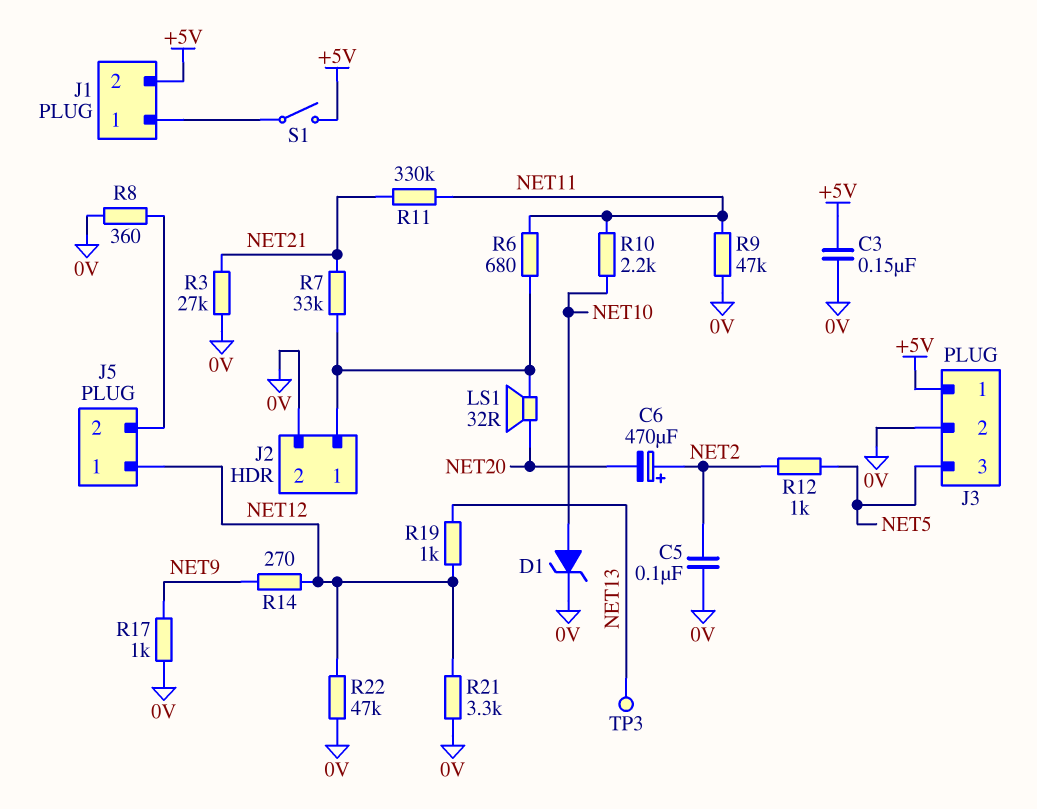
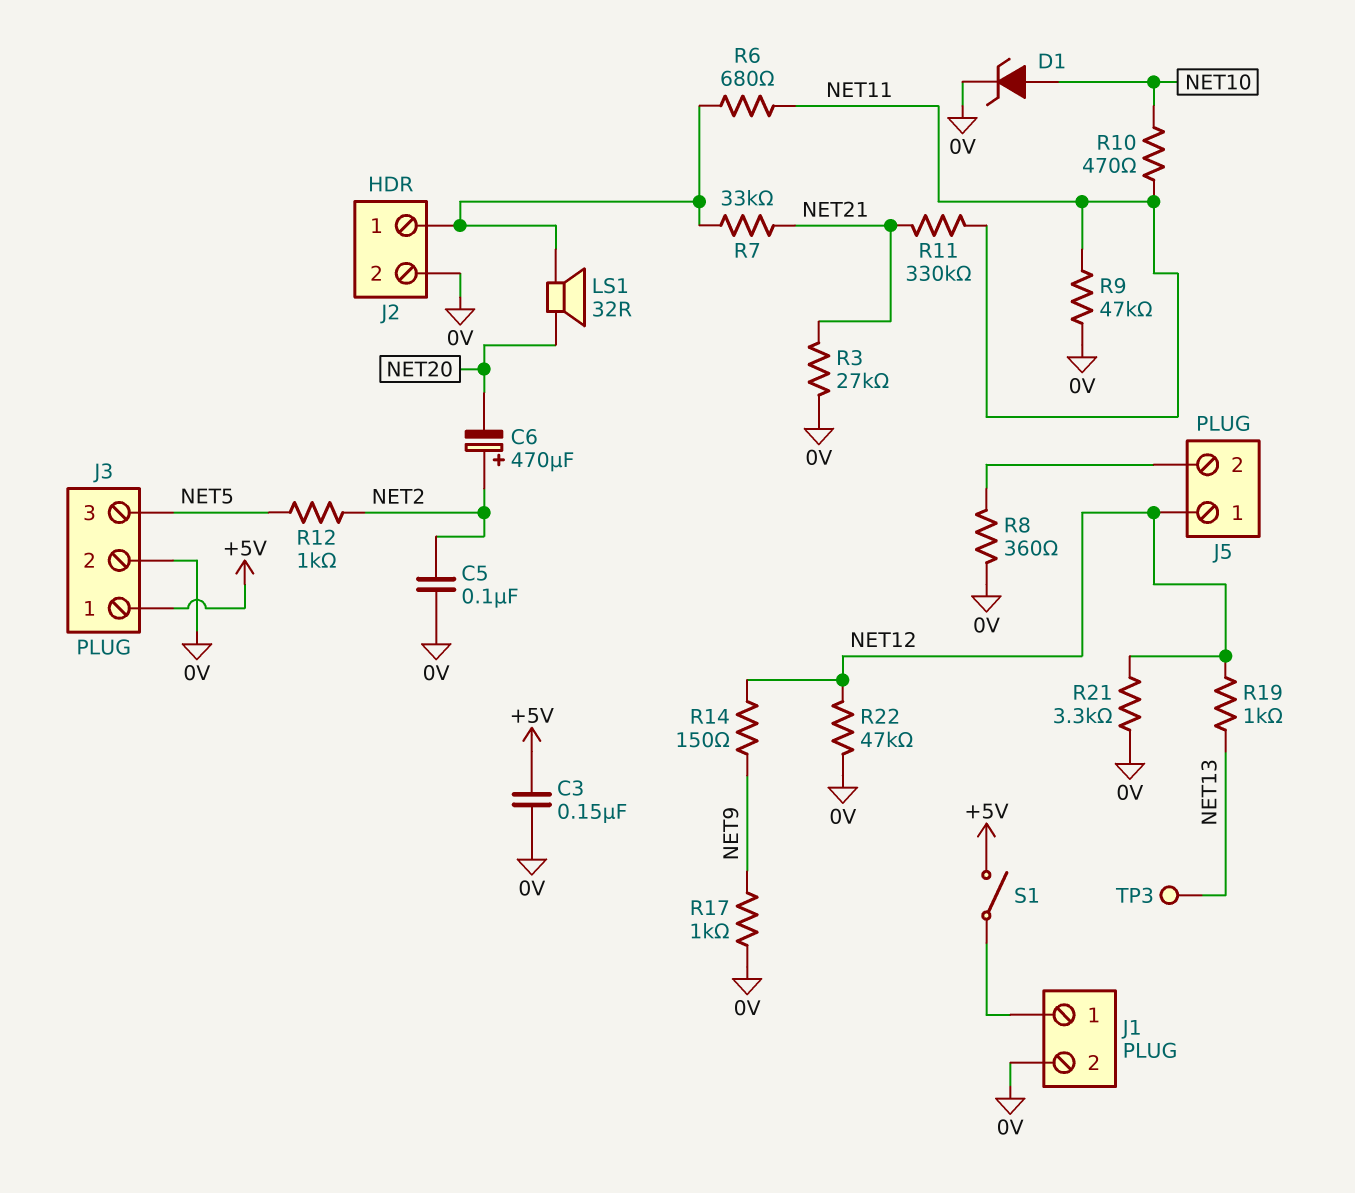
J1 pin 2: +5V -> 0V
R10: 2.2k (NET10, NET11) -> 470 (NET10, NET11)
R14: 270 (NET9, NET12) -> 150 (NET9, NET12)

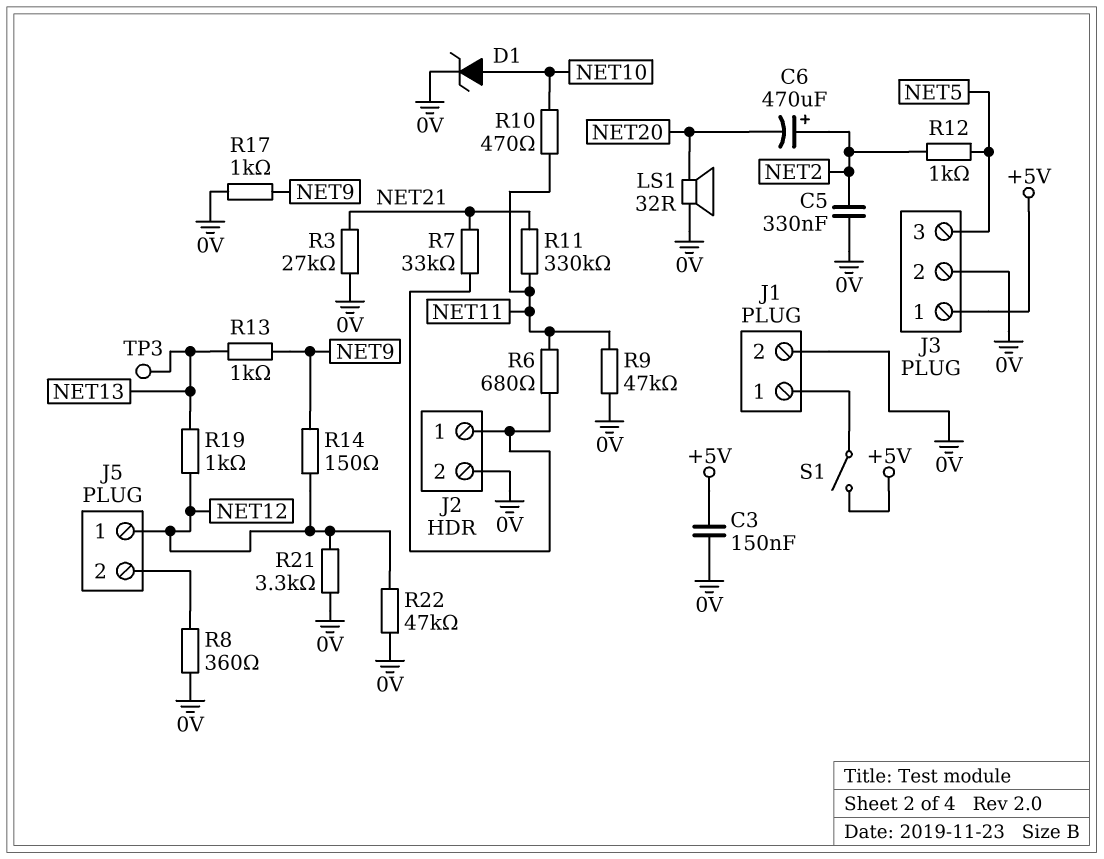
C5: 100nF (0V, NET2) -> 330nF (0V, NET2)
LS1: speaker 32R (J2/1, NET20) -> speaker 32R (0V, NET20)
R13: none -> 1k (NET9, NET13)

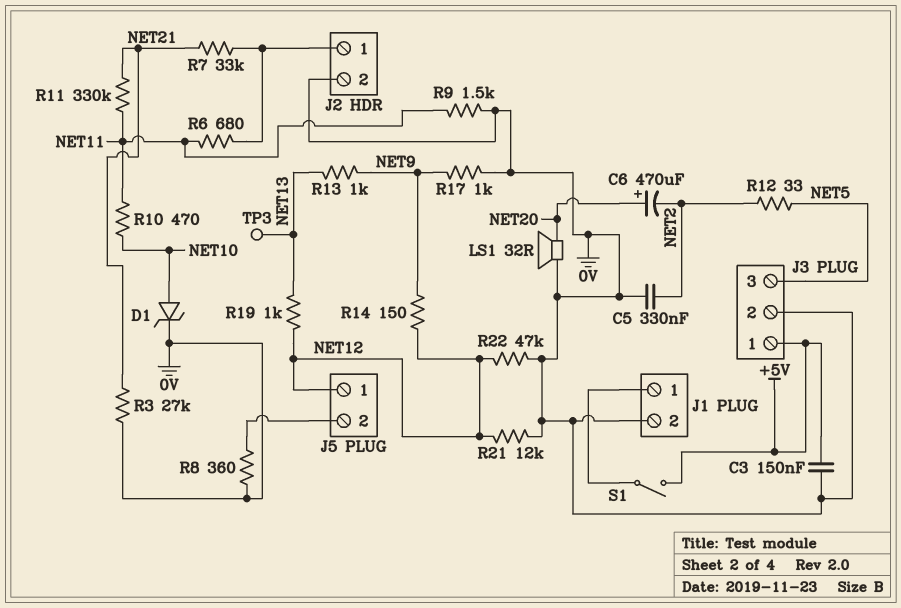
C6: 470uF (plus NET2, minus NET20) -> 470uF (plus NET20, minus NET2)
R9: 47k (0V, NET11) -> 1.5k (0V, NET11)
R12: 1k (NET2, NET5) -> 33 (NET2, NET5)
R21: 3.3k (0V, NET12) -> 12k (0V, NET12)

